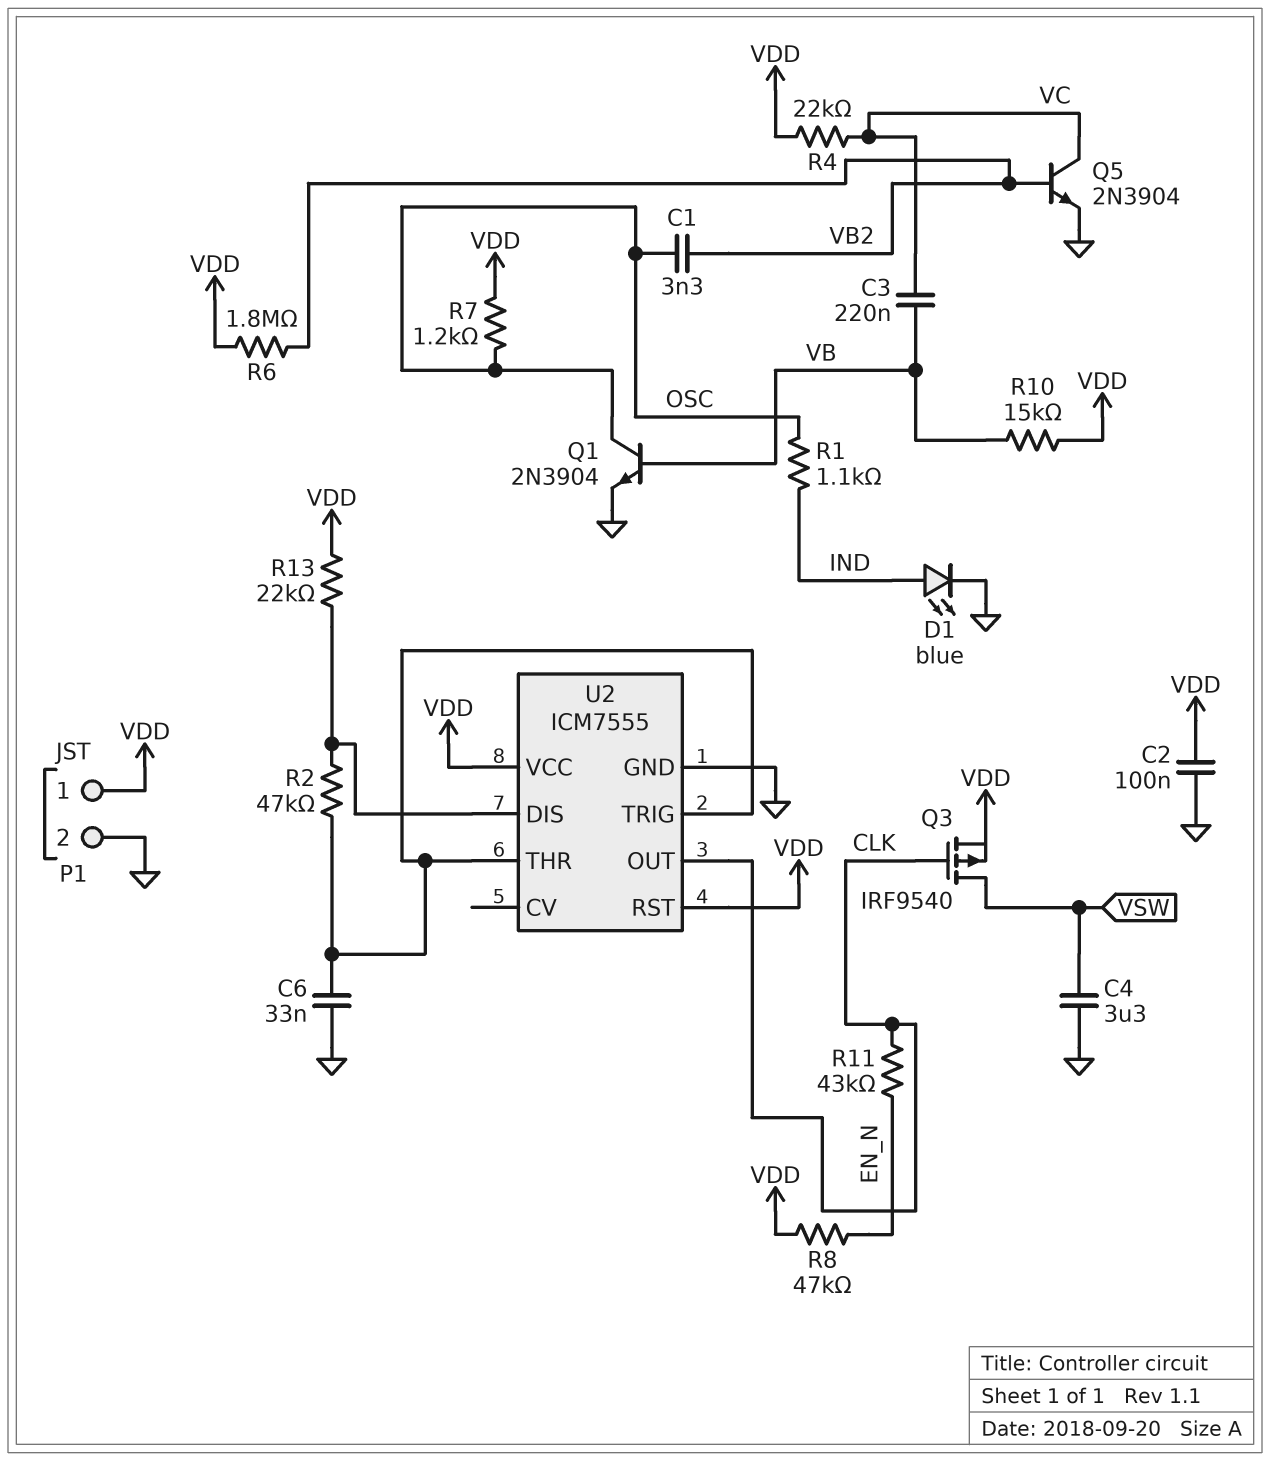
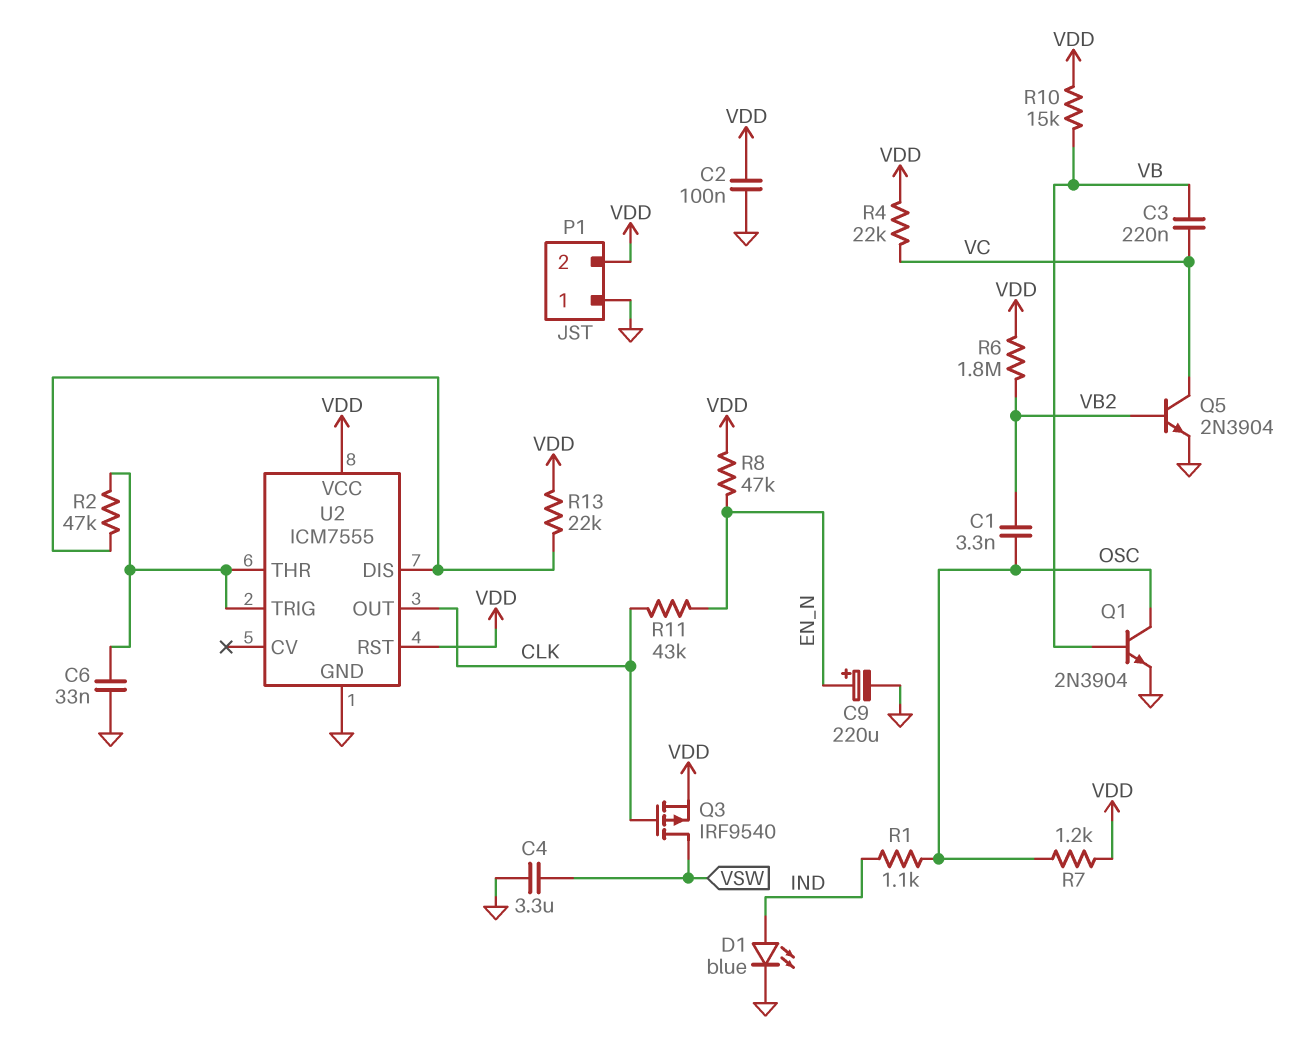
C9: none -> 220uF (plus EN_N, minus GND)
P1 pin 1: VDD -> GND
P1 pin 2: GND -> VDD

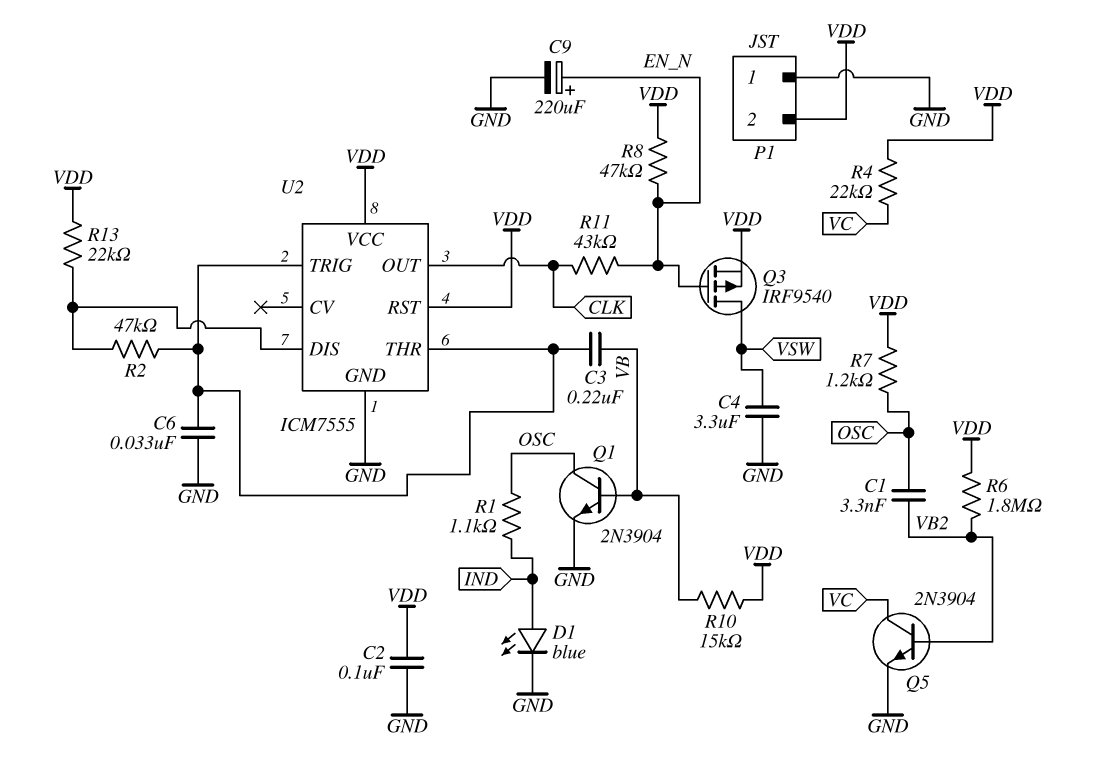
C3: 220nF (VB, VC) -> 220nF (U2/THR, VB)
Q3: PMOS IRF9540 (G CLK, D VSW, S VDD) -> PMOS IRF9540 (G EN_N, D VSW, S VDD)

